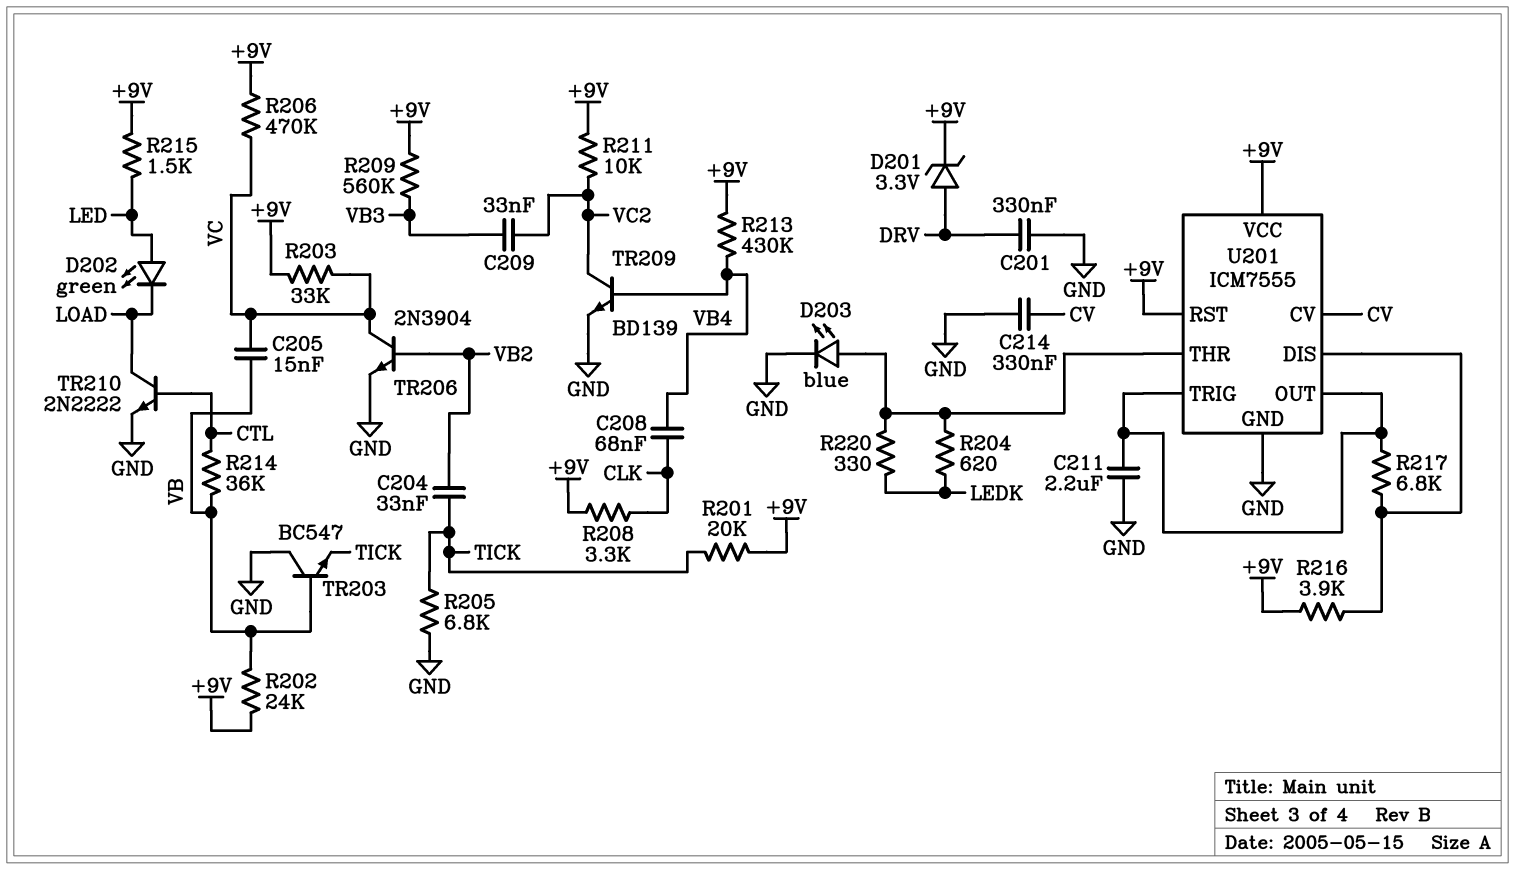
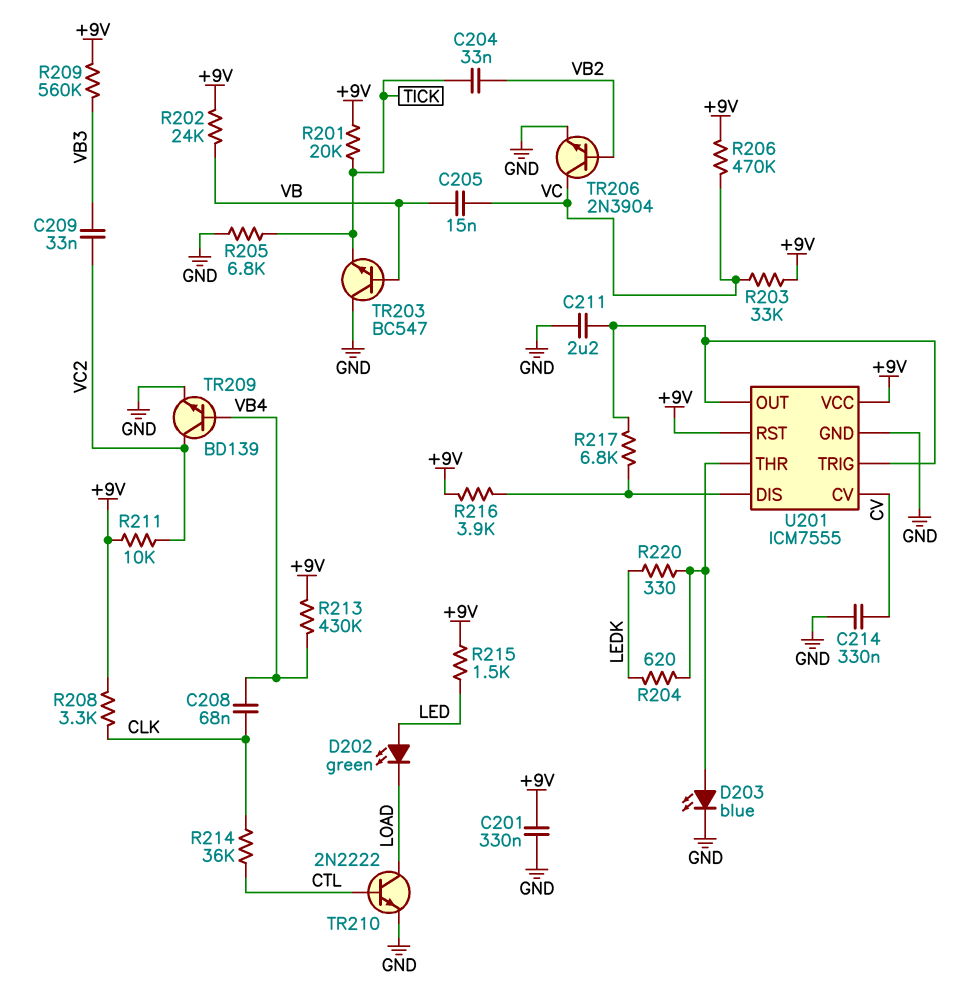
C201: 330nF (DRV, GND) -> 330nF (+9V, GND)
D201: zener 3.3V (A DRV, K +9V) -> none
R214: 36k (CTL, VB) -> 36k (CLK, CTL)

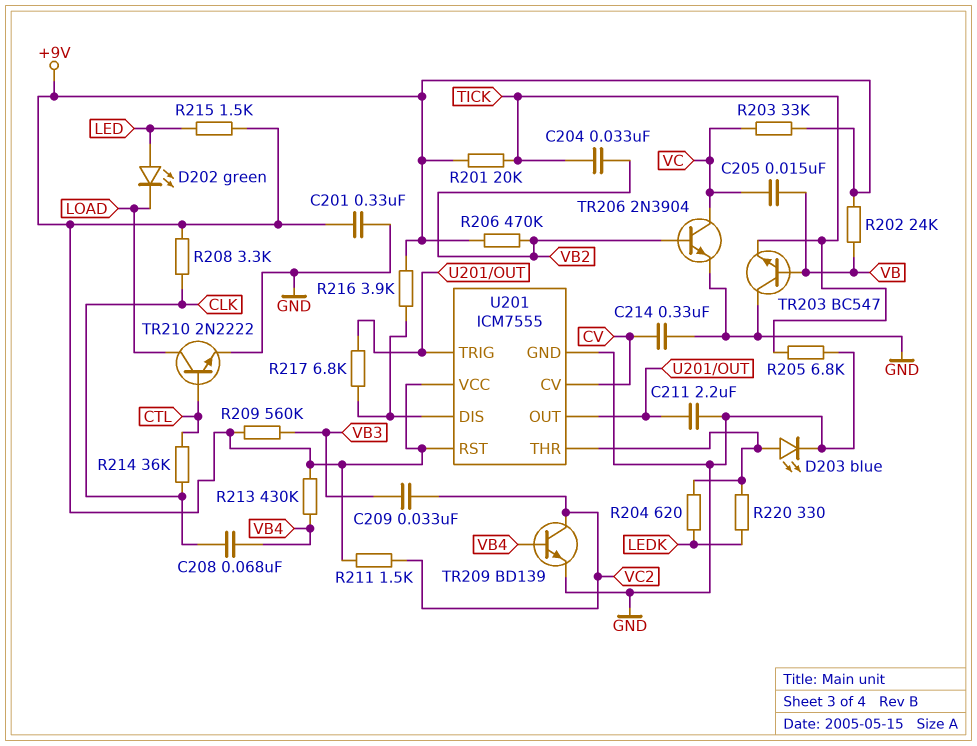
R206: 470k (+9V, VC) -> 470k (+9V, VB2)
R211: 10k (+9V, VC2) -> 1.5k (+9V, VC2)

